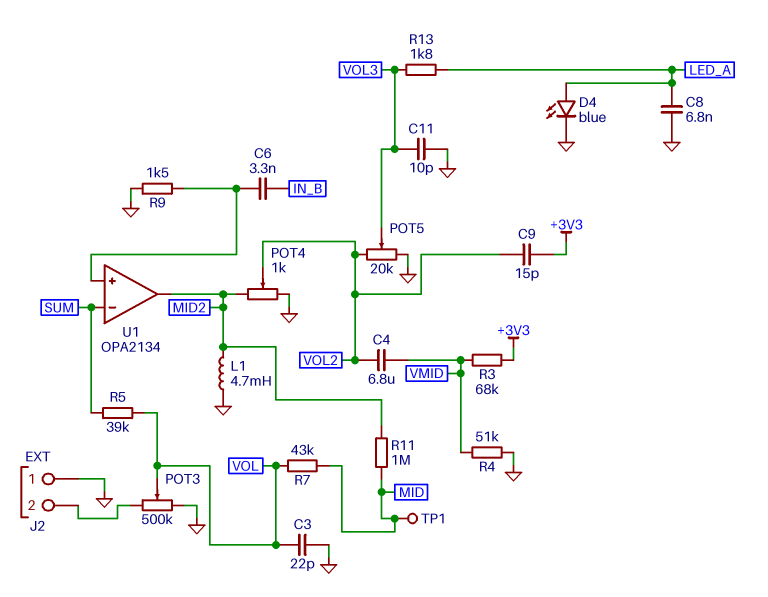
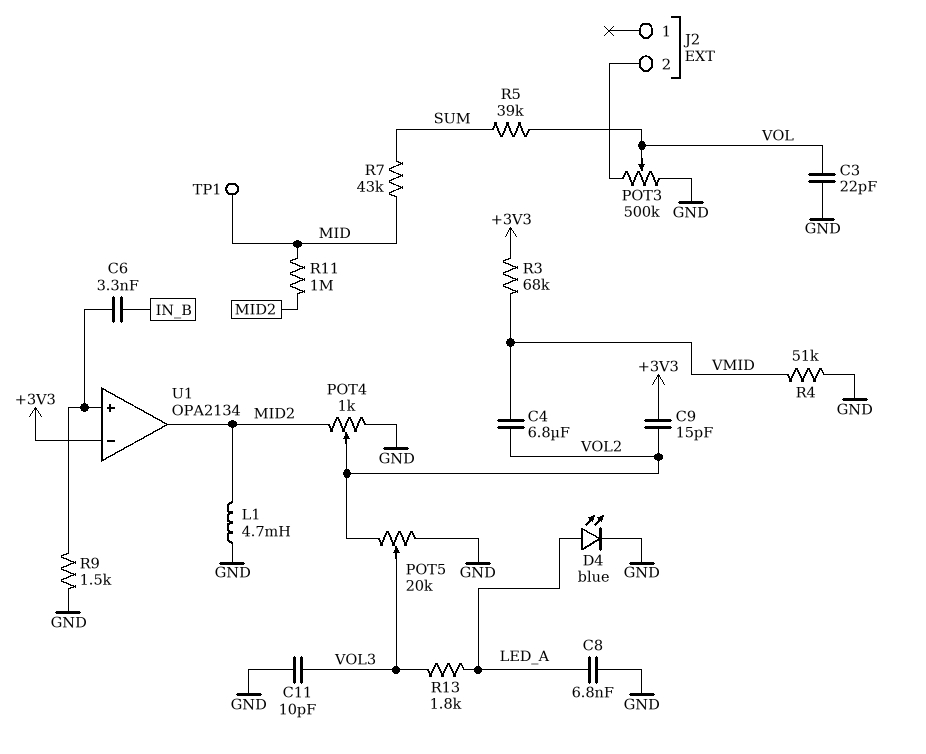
J2 pin 1: GND -> none
R7: 43k (MID, VOL) -> 43k (MID, SUM)
U1 pin in-: SUM -> +3V3

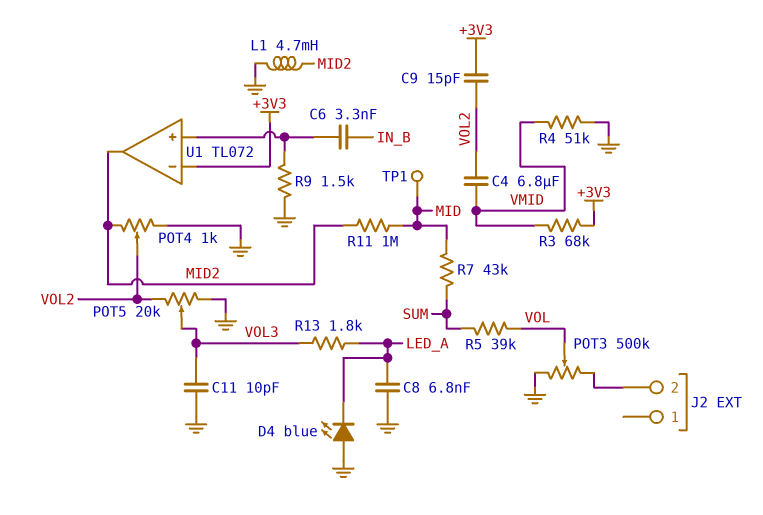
C3: 22pF (GND, VOL) -> none
D4: LED blue (A LED_A, K GND) -> LED blue (A GND, K LED_A)
U1: OPA2134 -> TL072

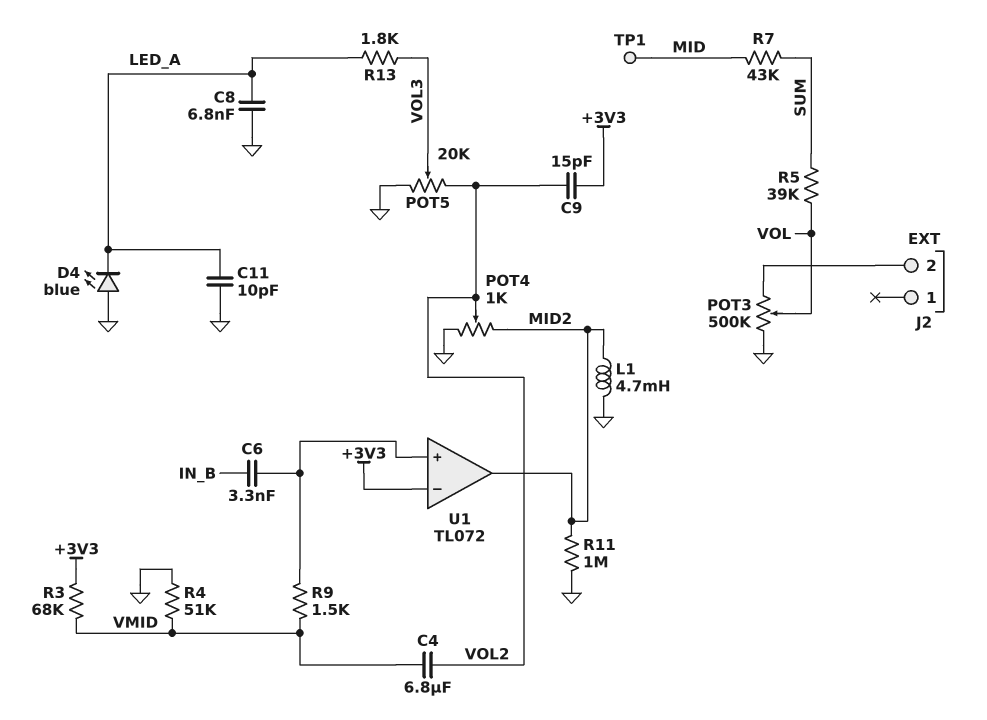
C11: 10pF (GND, VOL3) -> 10pF (GND, LED_A)
R9: 1.5k (GND, U1/in+) -> 1.5k (U1/in+, VMID)
R11: 1M (MID, MID2) -> 1M (GND, MID2)

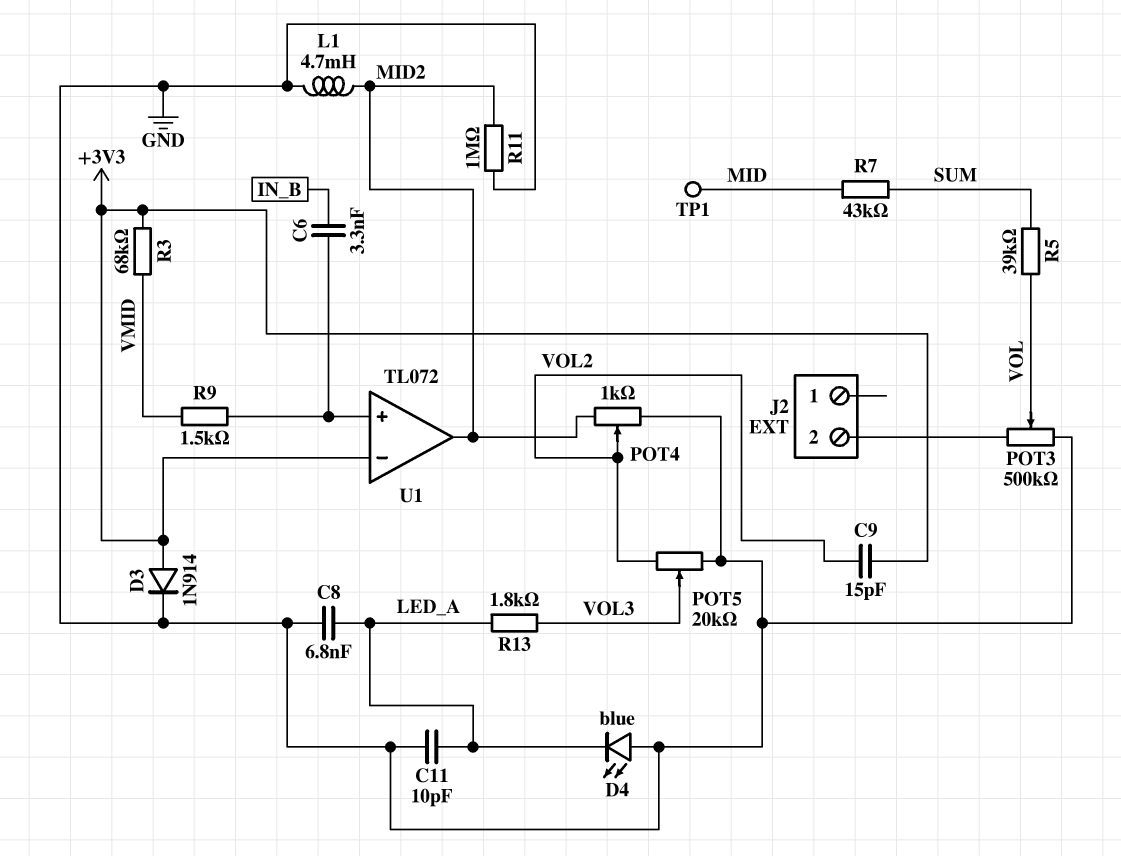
C4: 6.8uF (VMID, VOL2) -> none
D3: none -> diode 1N914 (A +3V3, K GND)
R4: 51k (GND, VMID) -> none

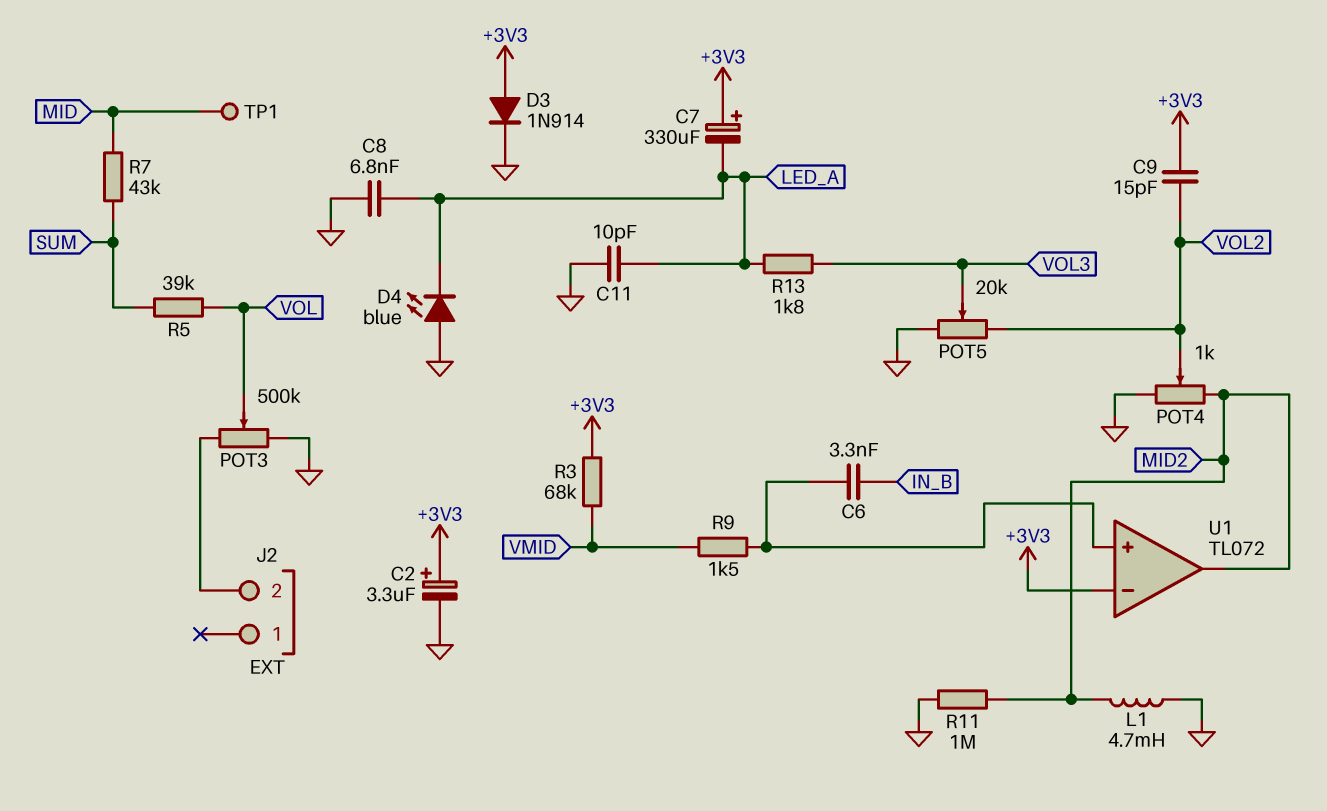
C2: none -> 3.3uF (plus +3V3, minus GND)
C7: none -> 330uF (plus +3V3, minus LED_A)

